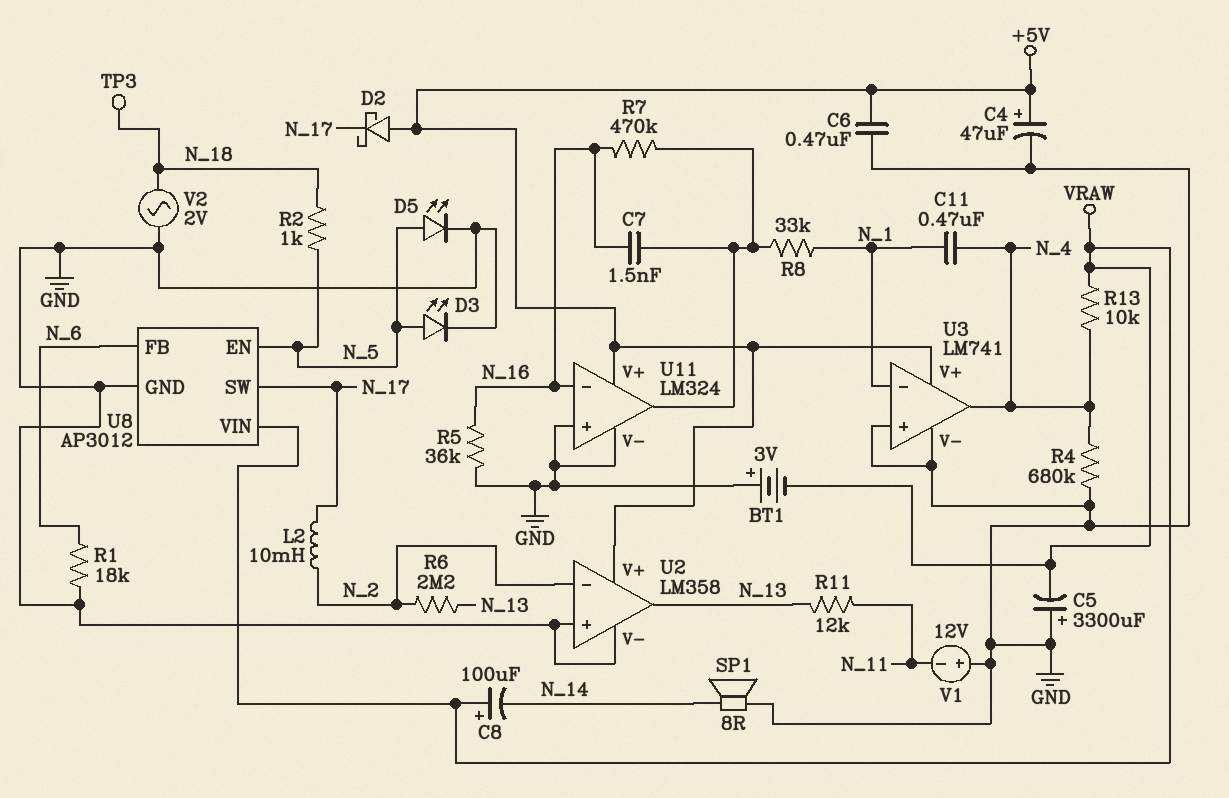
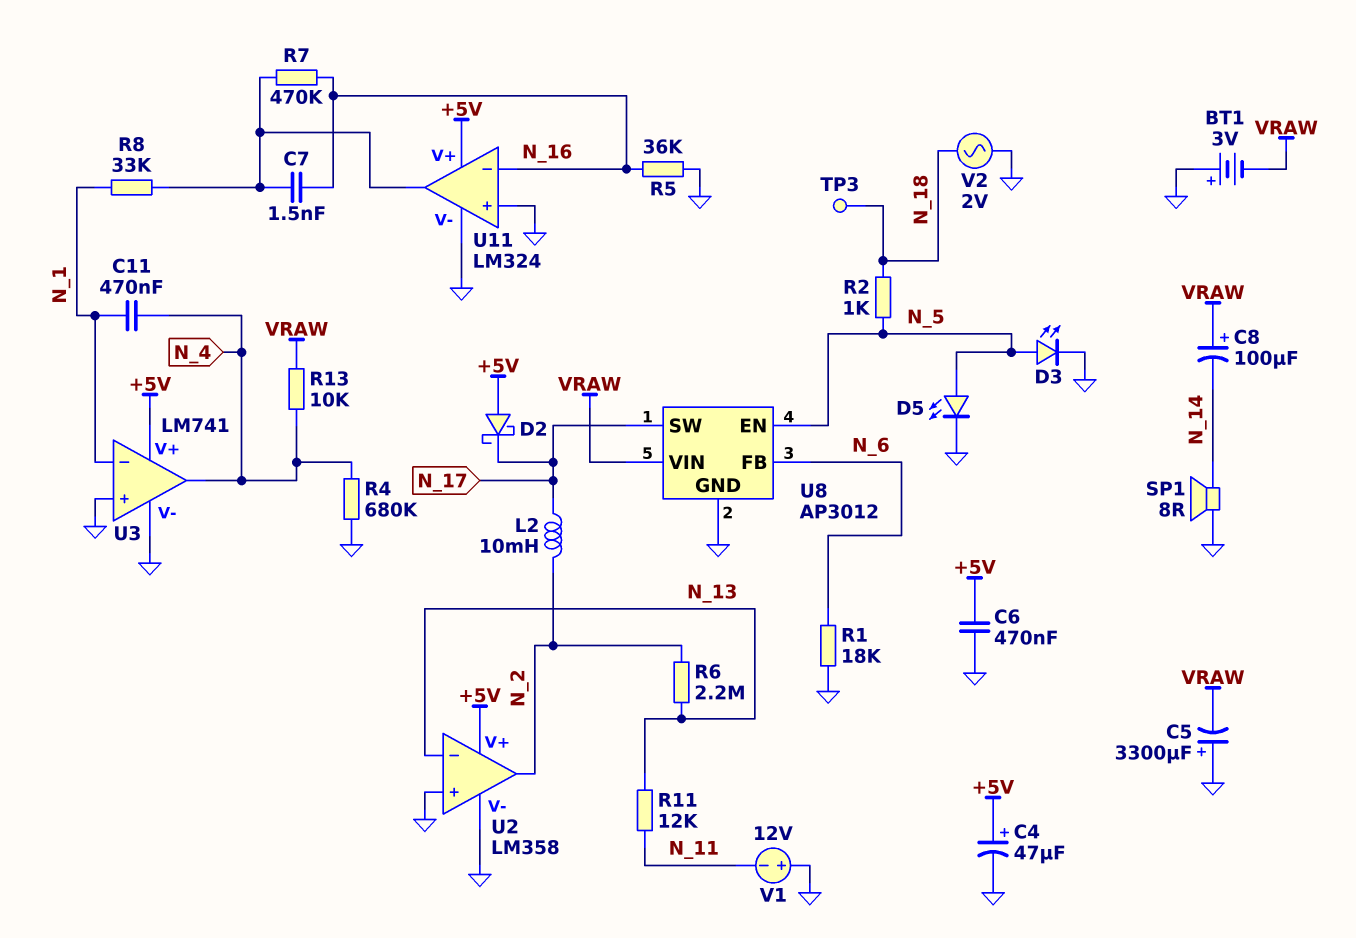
U2 pin in-: N_2 -> N_13
U2 pin out: N_13 -> N_2

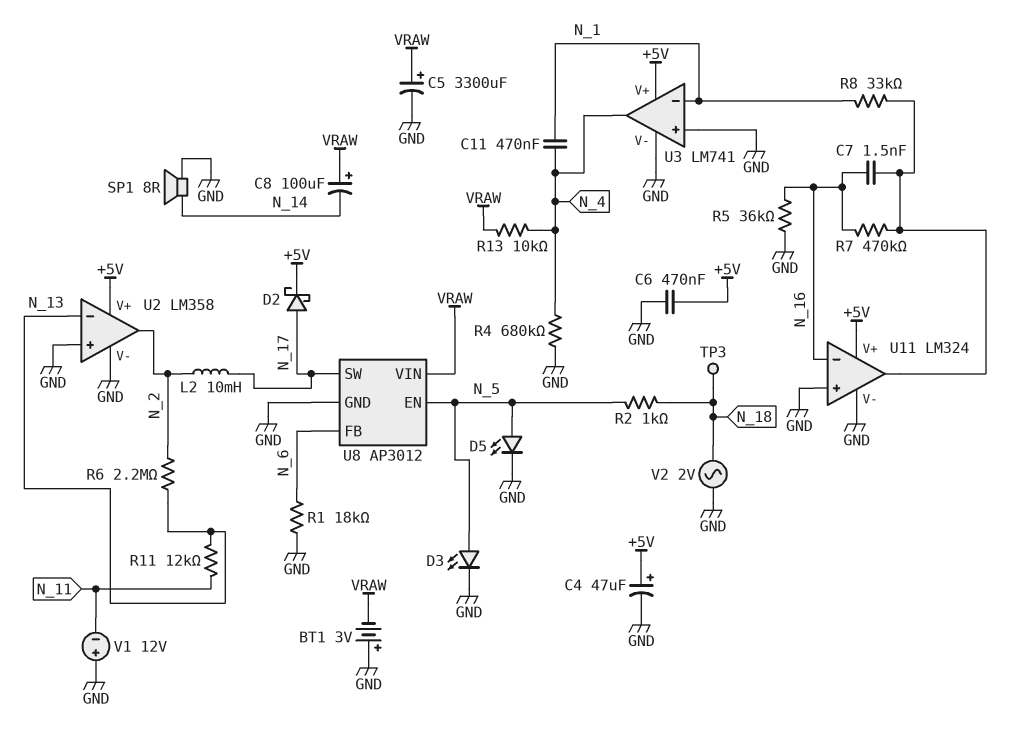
C5: 3300uF (plus GND, minus VRAW) -> 3300uF (plus VRAW, minus GND)
D2: schottky (A +5V, K N_17) -> schottky (A N_17, K +5V)

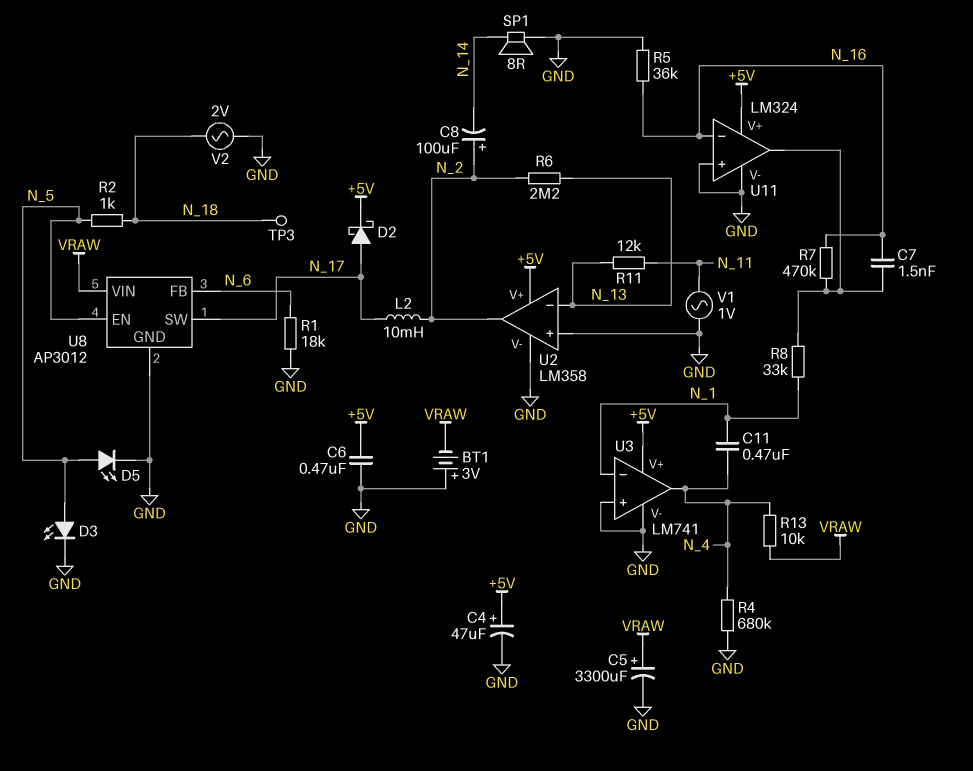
C8: 100uF (plus VRAW, minus N_14) -> 100uF (plus N_2, minus N_14)
V1: 12V (plus GND, minus N_11) -> AC 1V (GND, N_11)

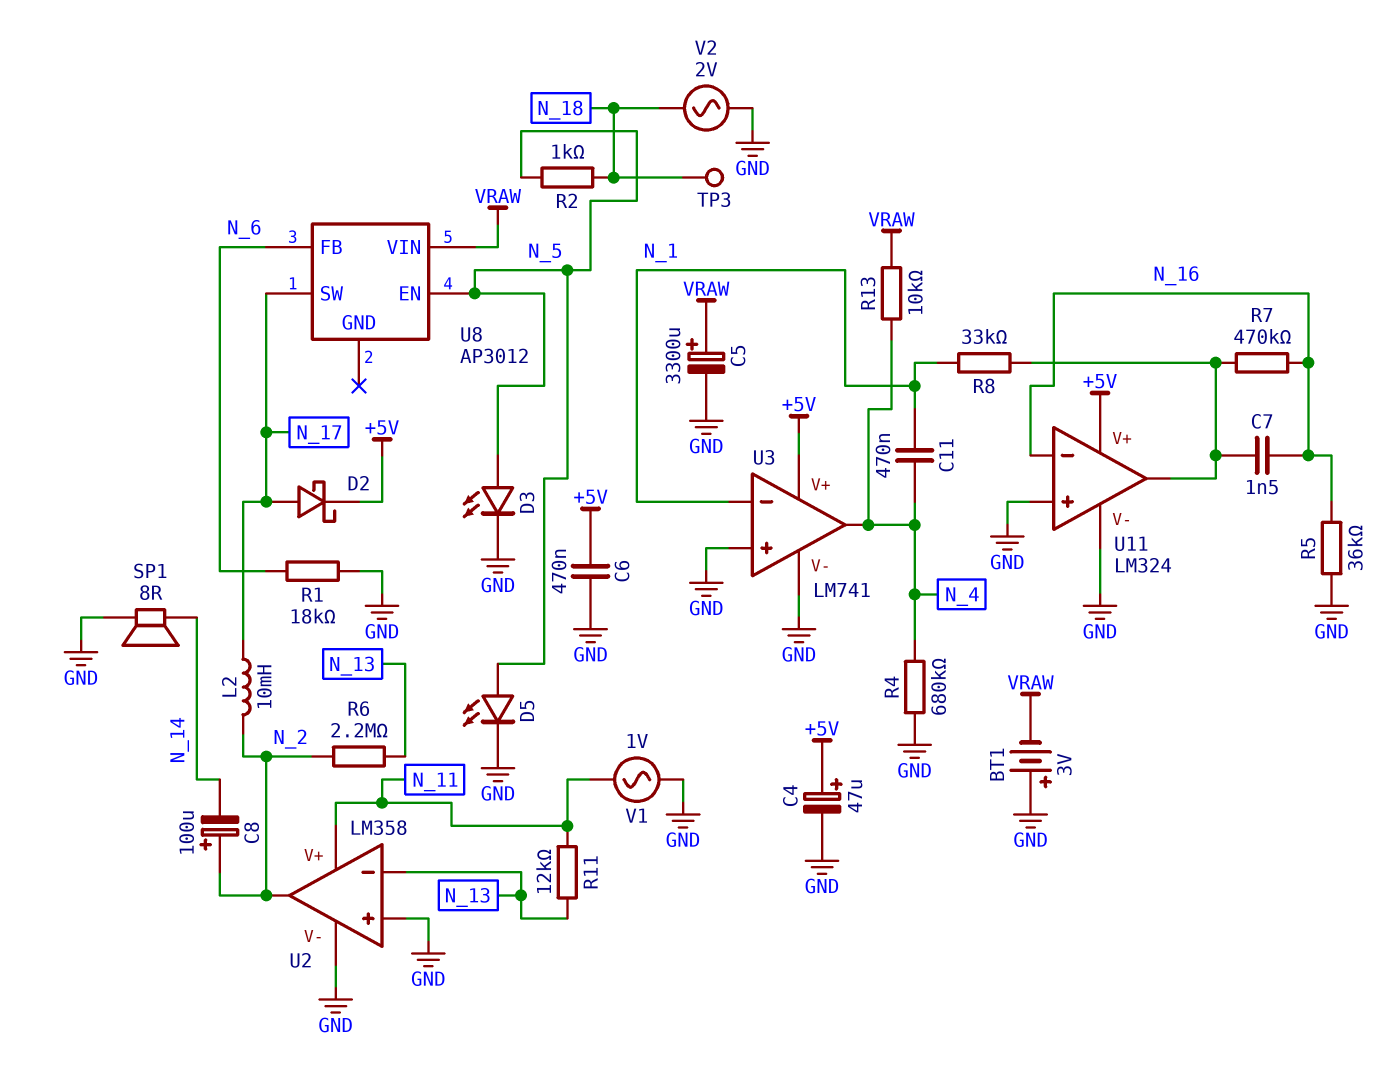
U2 pin V+: +5V -> N_11
U8 pin GND: GND -> none

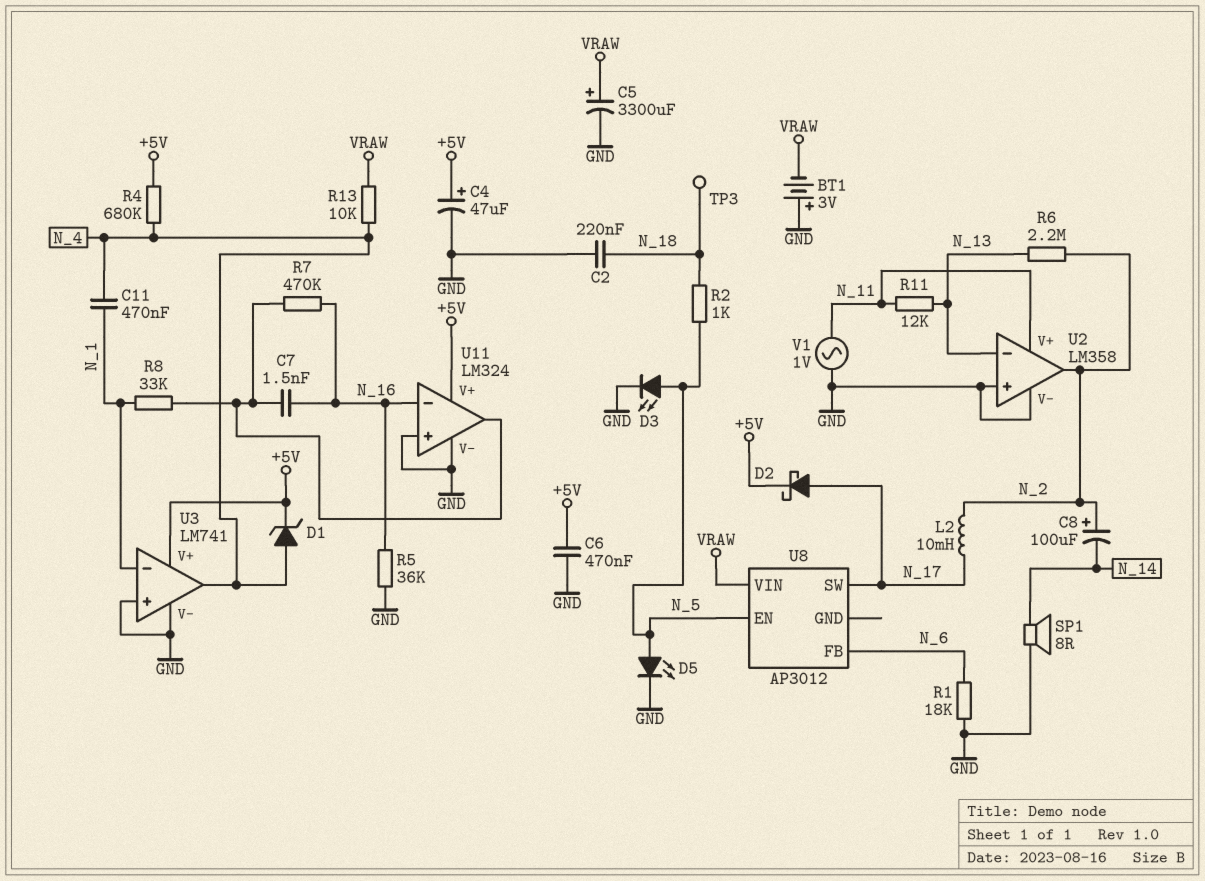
C2: none -> 220nF (GND, N_18)
D1: none -> zener (A N_4, K +5V)
R4: 680k (GND, N_4) -> 680k (+5V, N_4)
V2: AC 2V (GND, N_18) -> none

